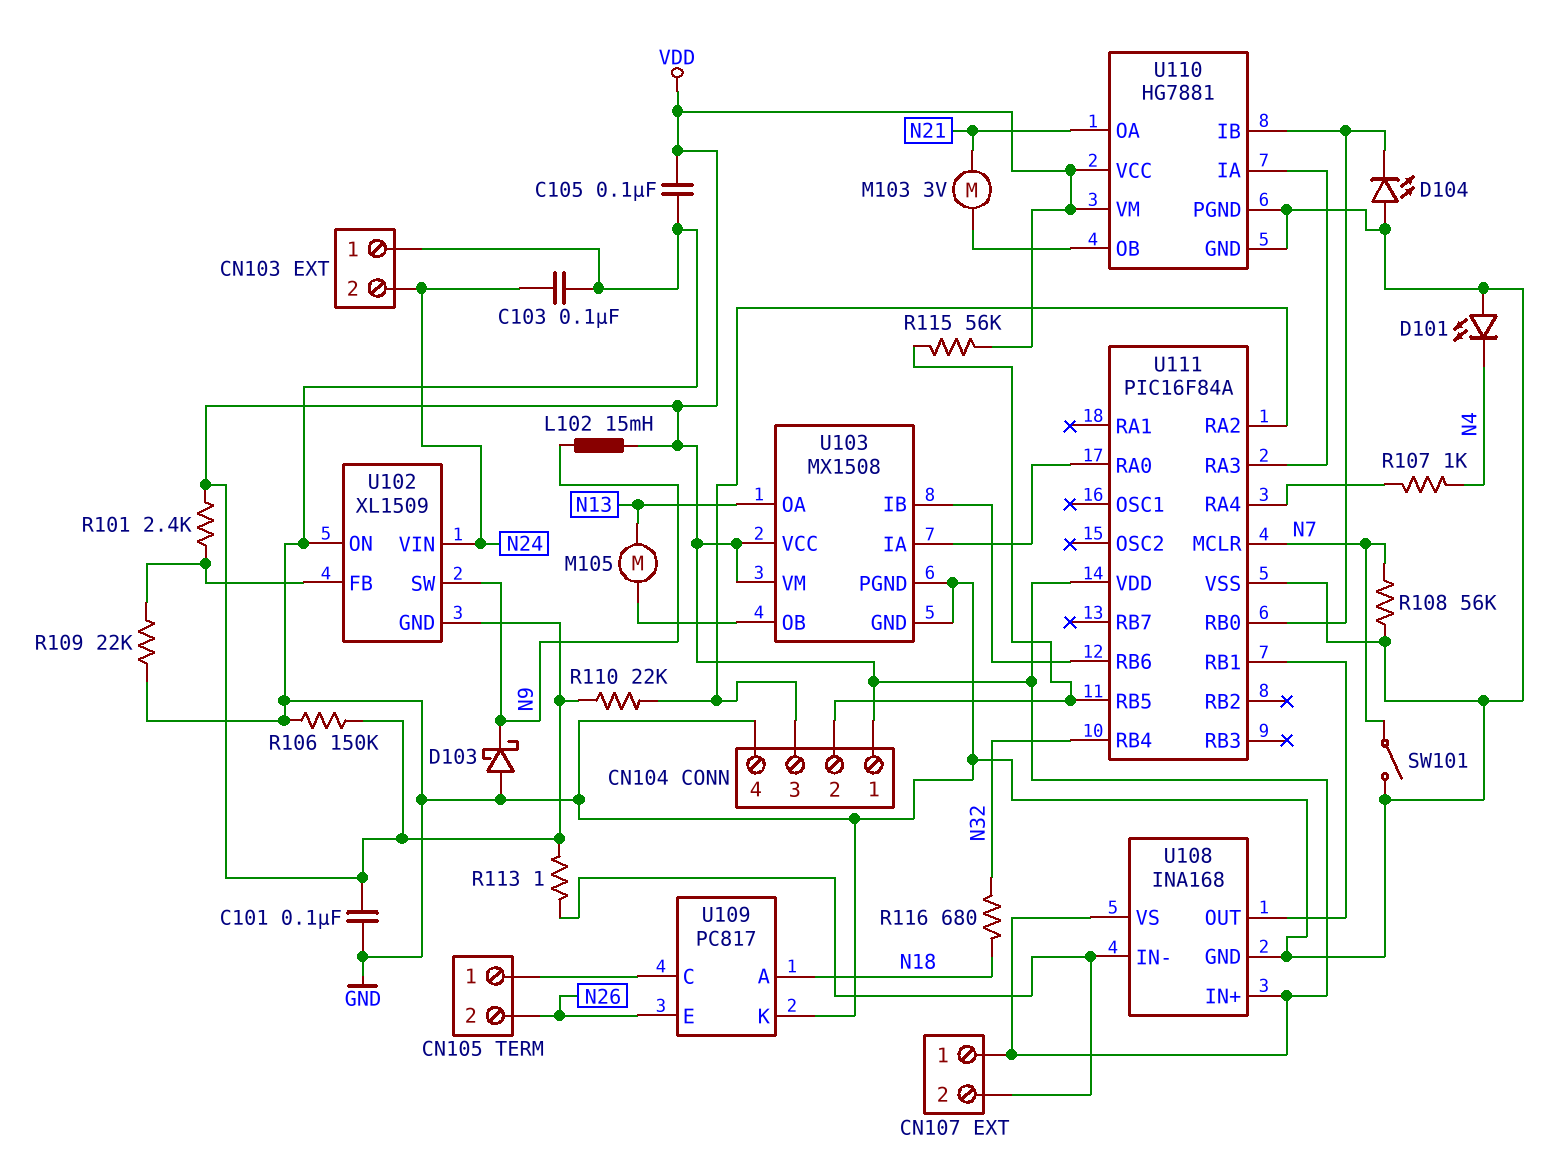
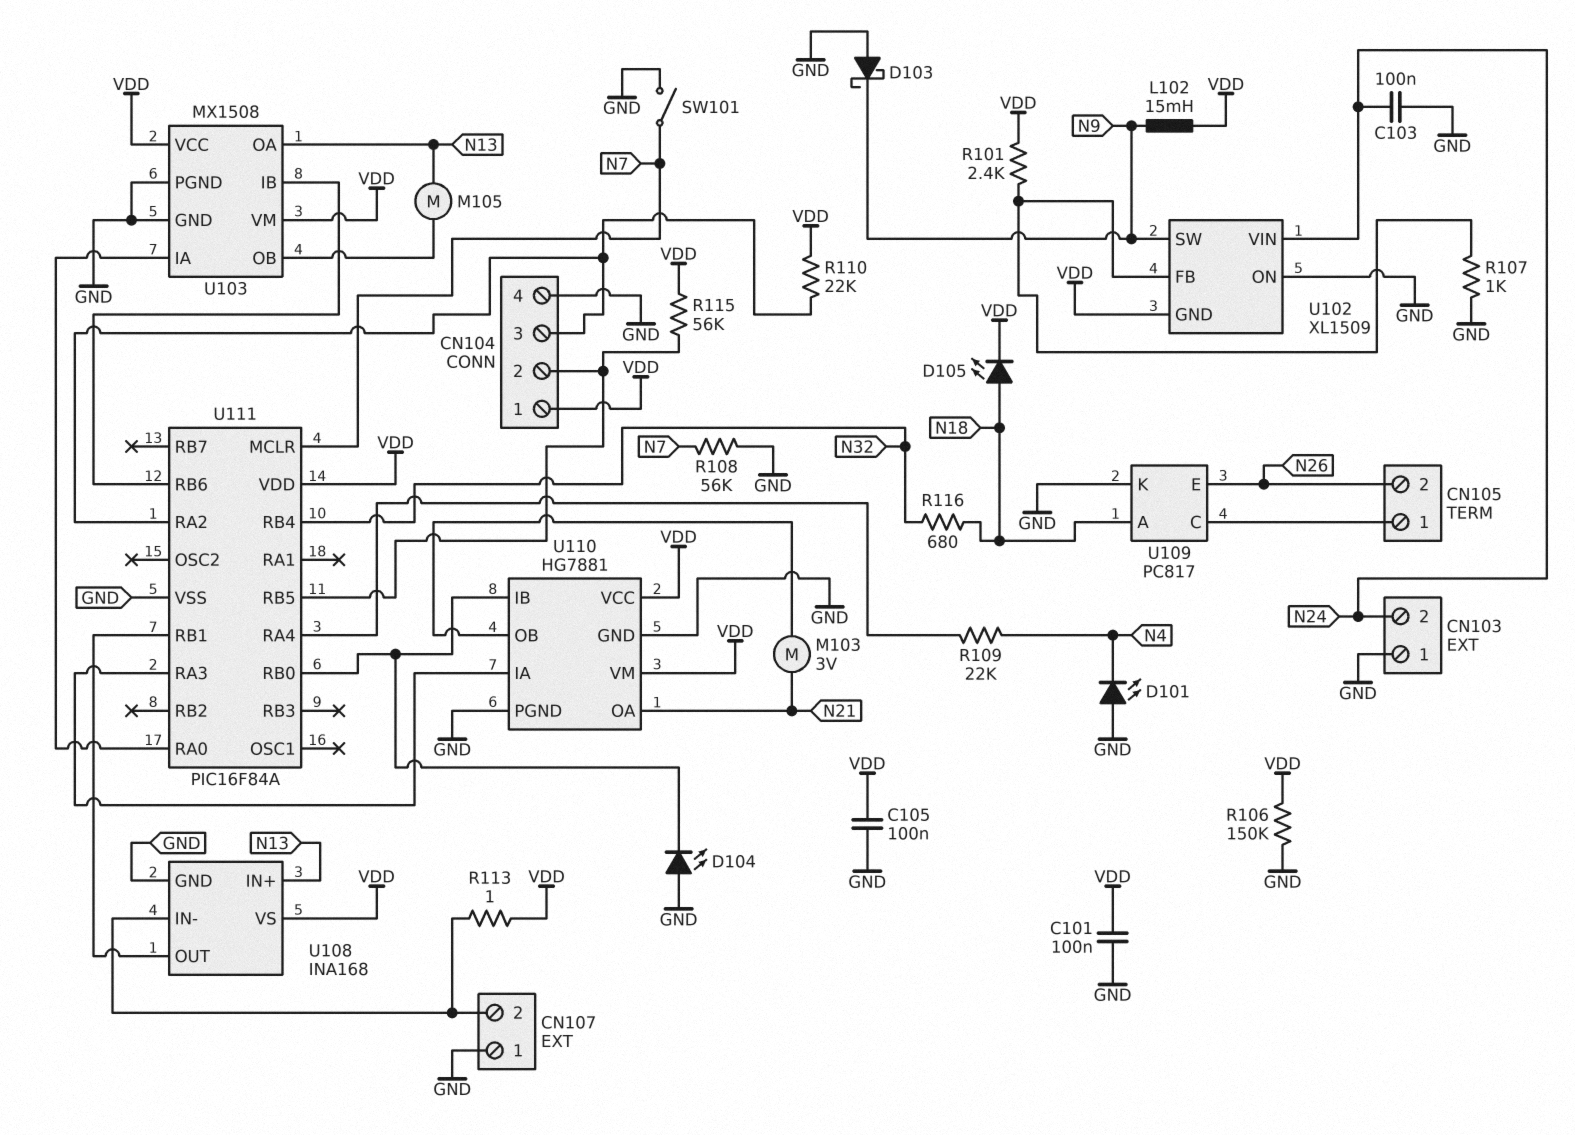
CN107 pin 1: VDD -> GND
D105: none -> LED (A N18, K VDD)
R107: 1k (N4, U111/RA4) -> 1k (GND, U102/FB)
R109: 22k (GND, U102/FB) -> 22k (N4, U111/RA4)
U108 pin IN+: VDD -> N13

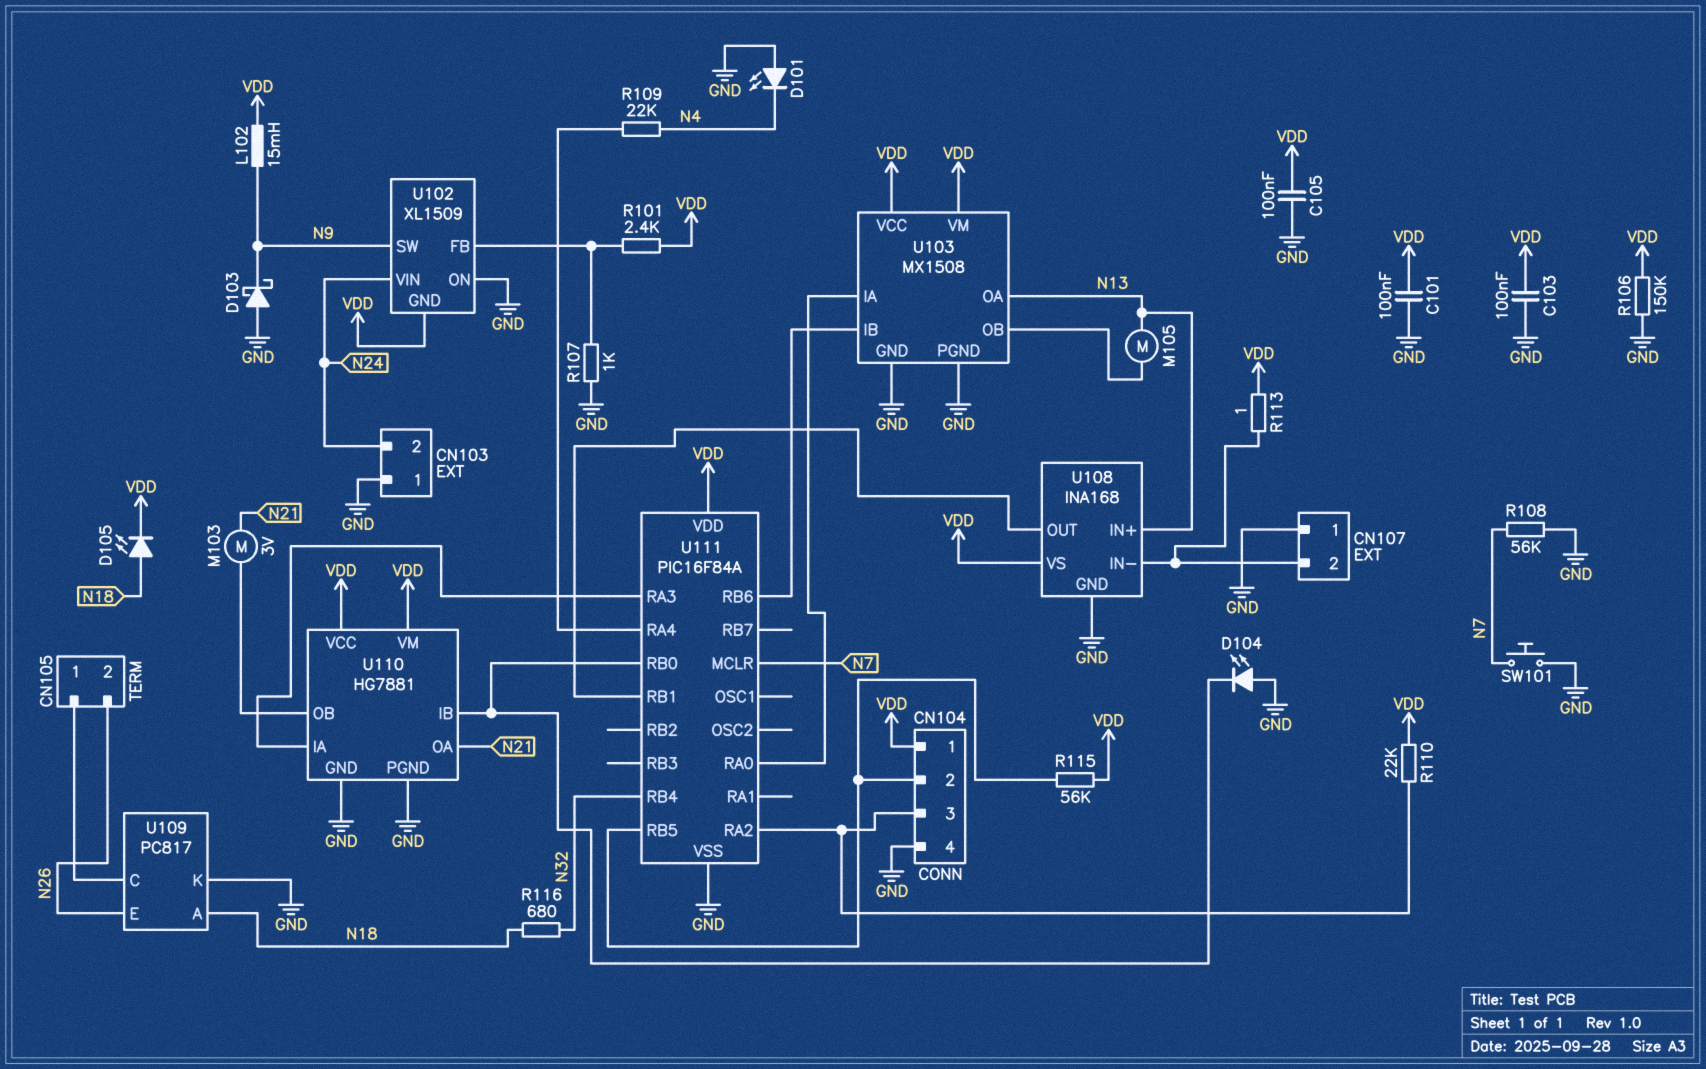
C103: 100nF (GND, N24) -> 100nF (GND, VDD)
SW101: switch (GND, N7) -> button (GND, N7)

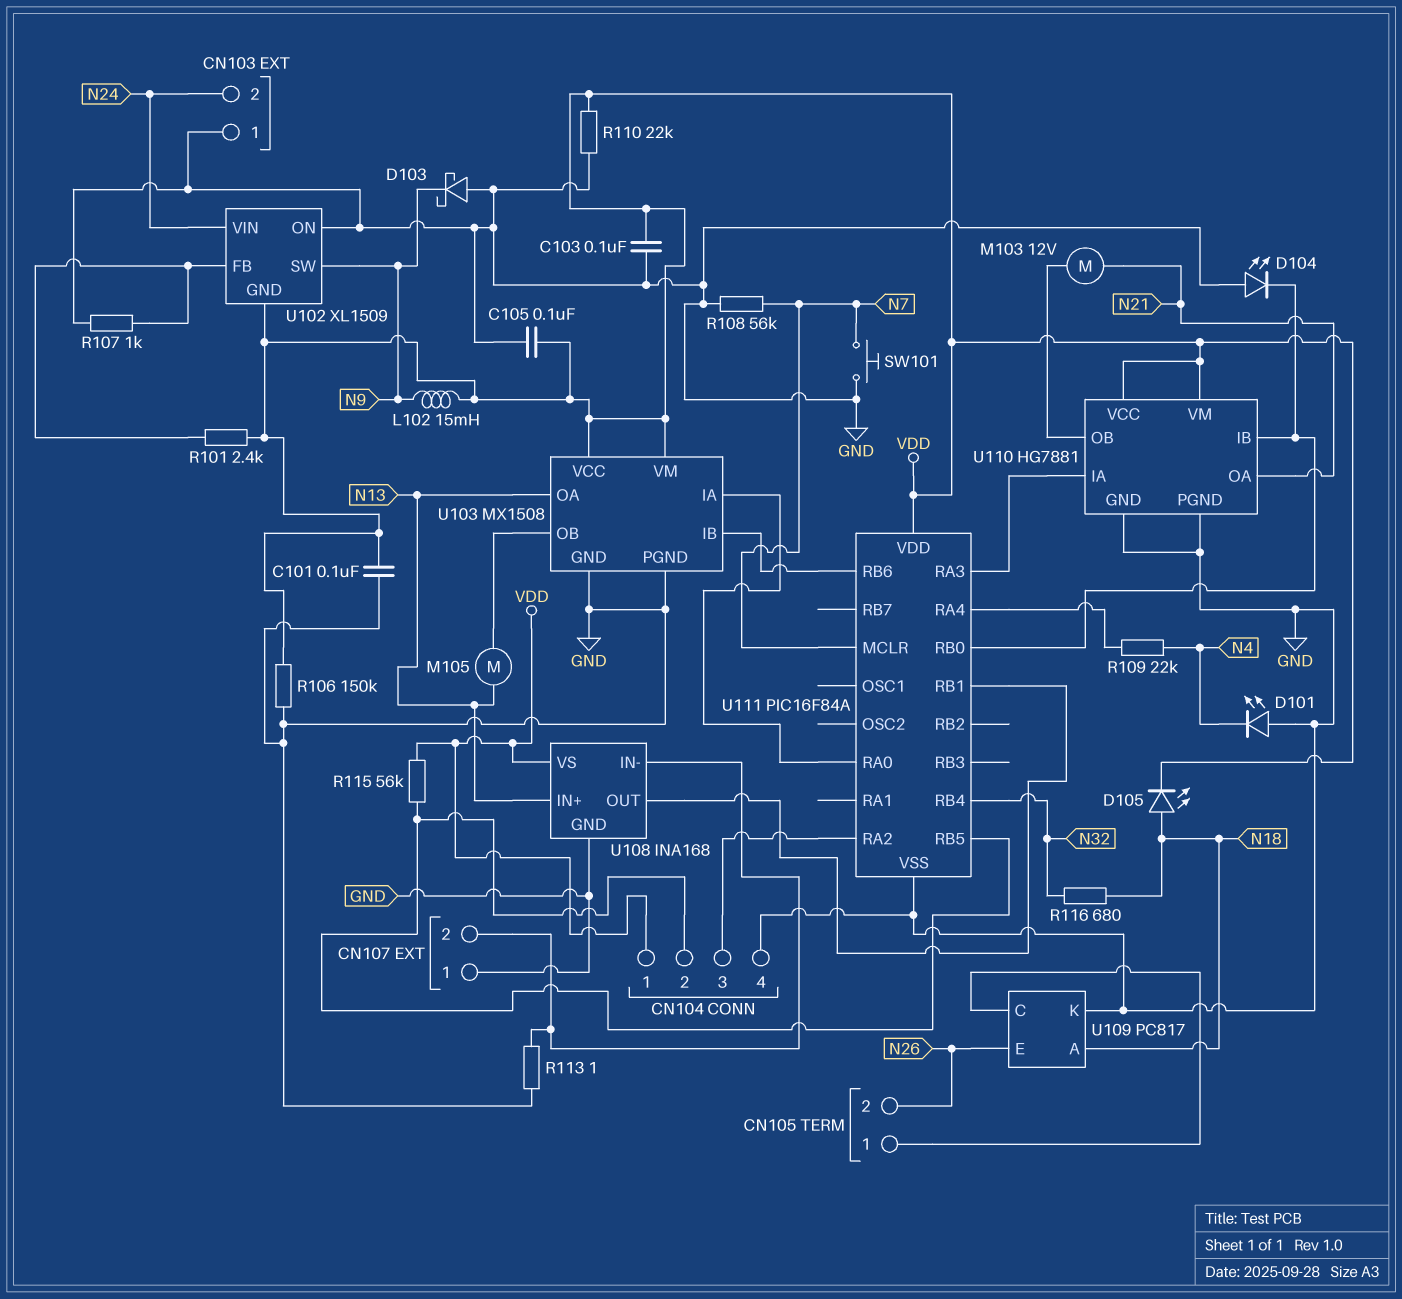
M103: motor 3V (N21, U110/OB) -> motor 12V (N21, U110/OB)
R110: 22k (CN104/3, VDD) -> 22k (GND, VDD)
R113: 1 (CN107/2, VDD) -> 1 (CN107/2, GND)

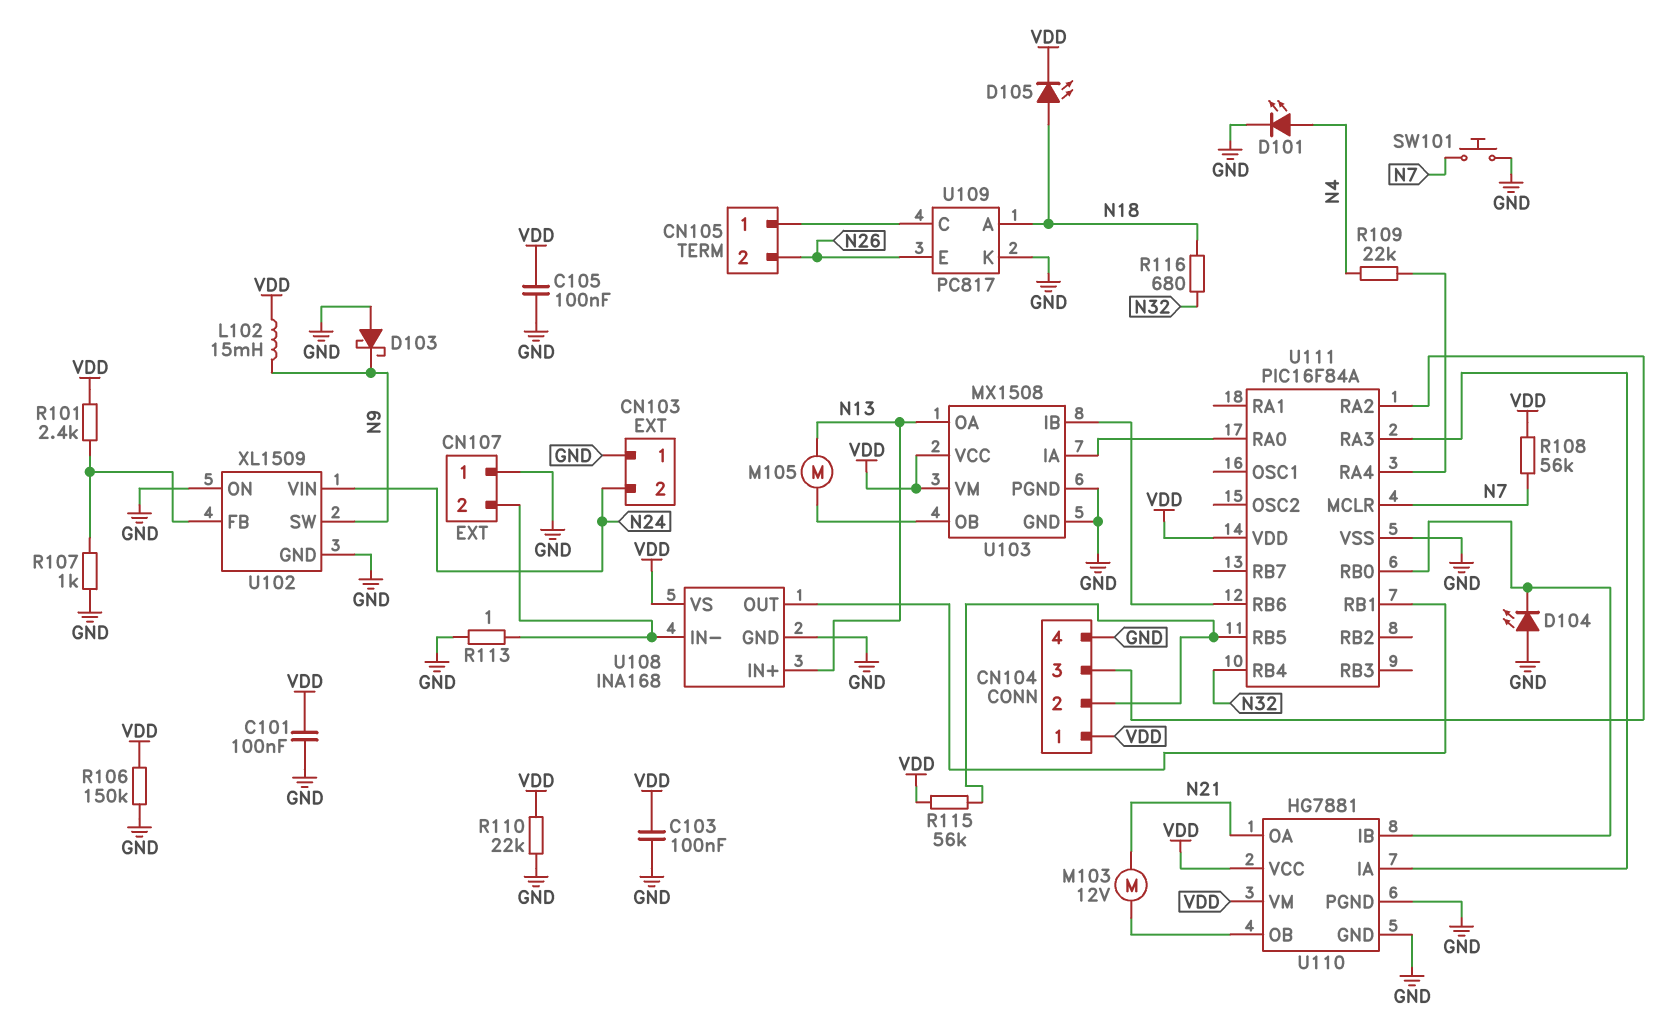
D101: LED (A GND, K N4) -> LED (A N4, K GND)
R108: 56k (GND, N7) -> 56k (N7, VDD)
U102 pin GND: VDD -> GND

